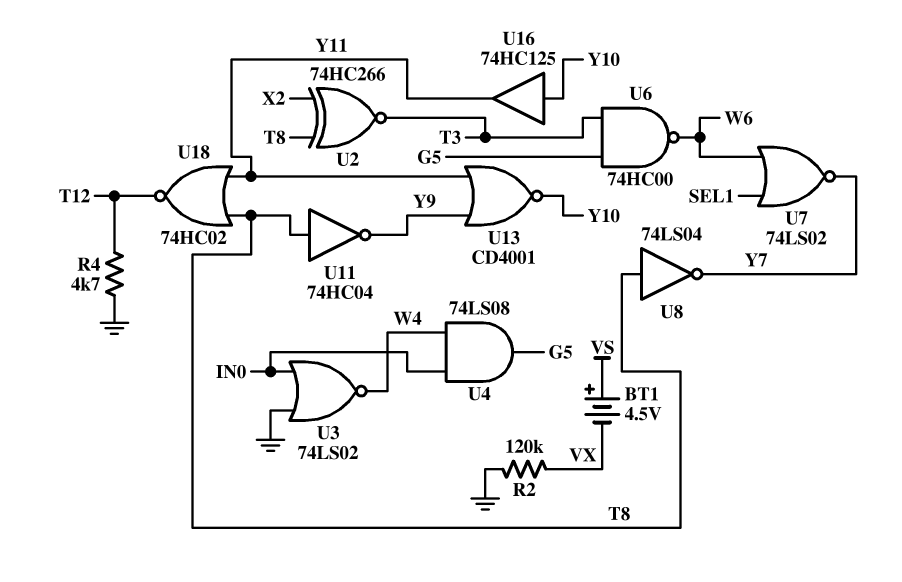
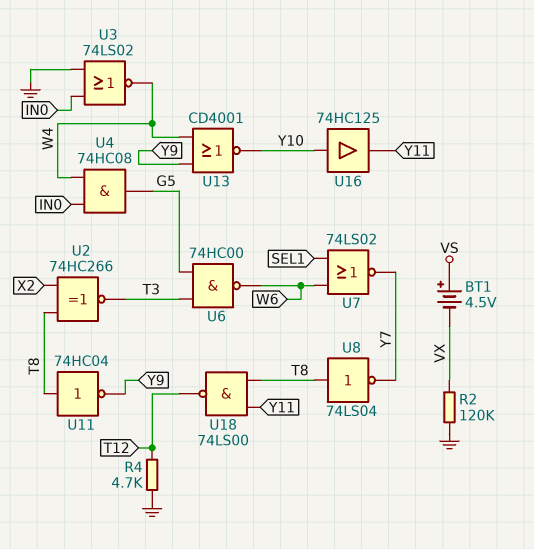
U4: AND 74LS08 (in IN0, in W4, out G5) -> AND 74HC08 (in IN0, in W4, out G5)
U13: NOR CD4001 (in Y9, in Y11, out Y10) -> NOR CD4001 (in W4, in Y9, out Y10)
U18: NOR 74HC02 (in T8, in Y11, out T12) -> NAND 74LS00 (in T8, in Y11, out T12)

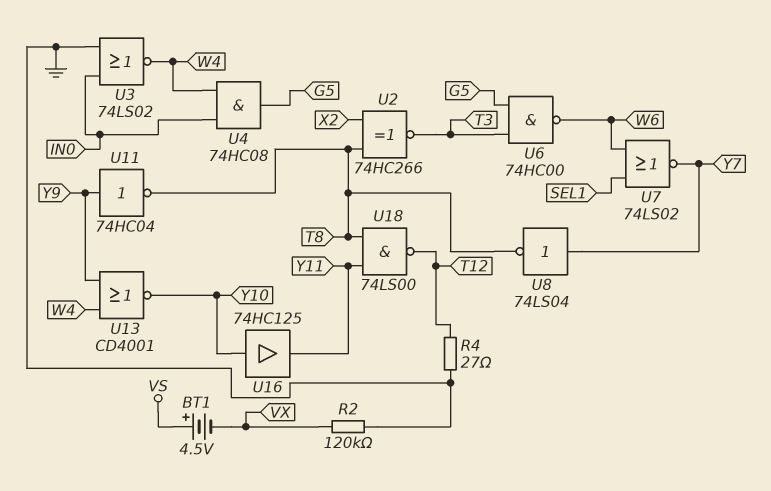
R4: 4.7k (GND, T12) -> 27 (GND, T12)
U8: NOT 74LS04 (in T8, out Y7) -> NOT 74LS04 (in Y7, out T8)
U11: NOT 74HC04 (in T8, out Y9) -> NOT 74HC04 (in Y9, out T8)

